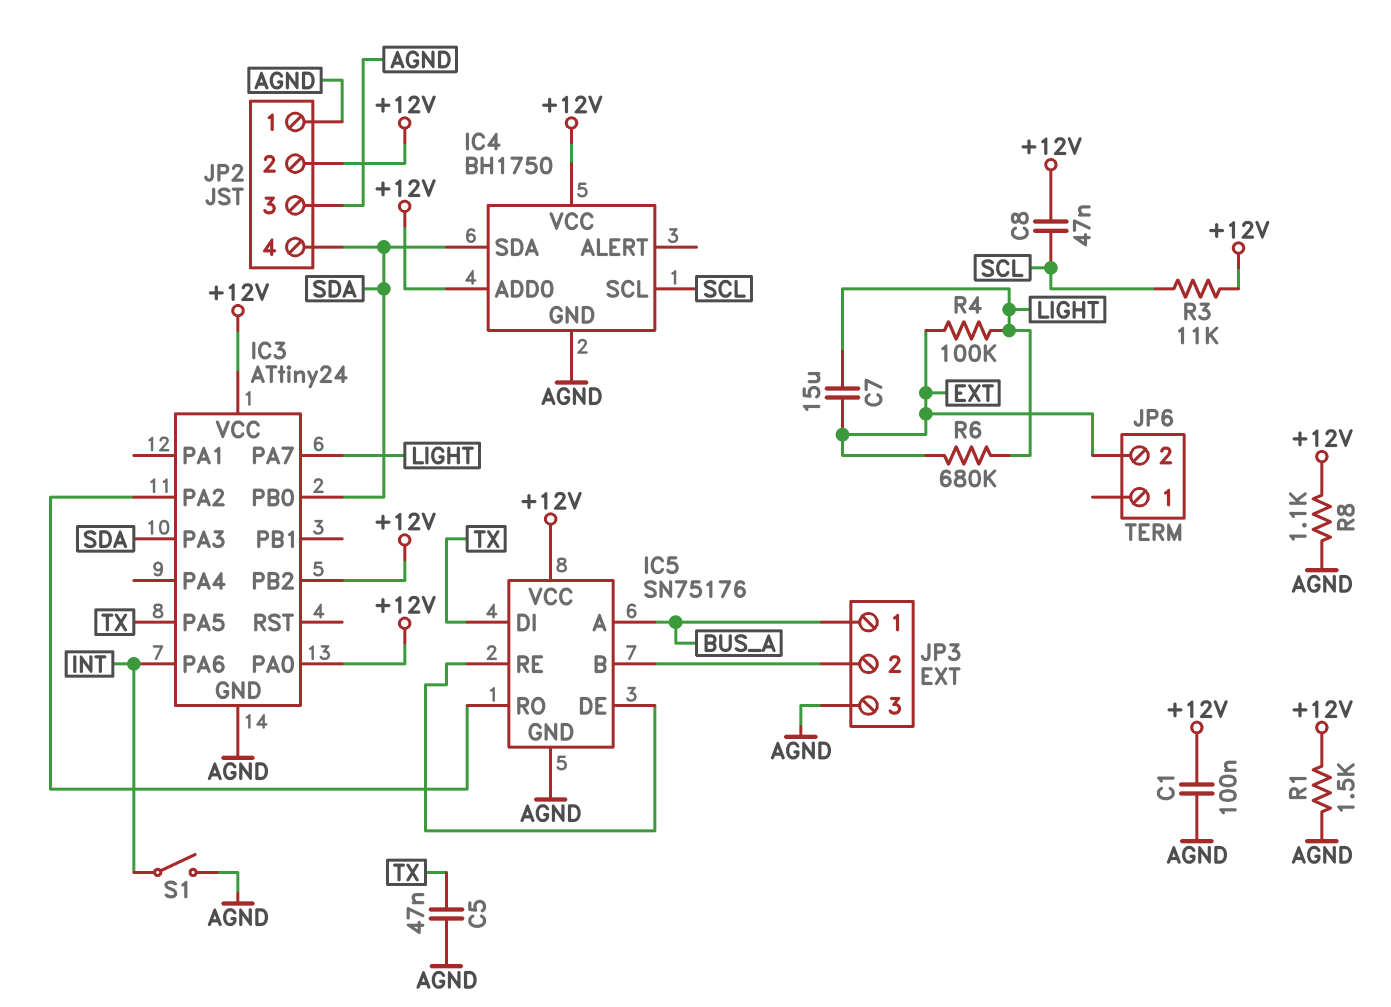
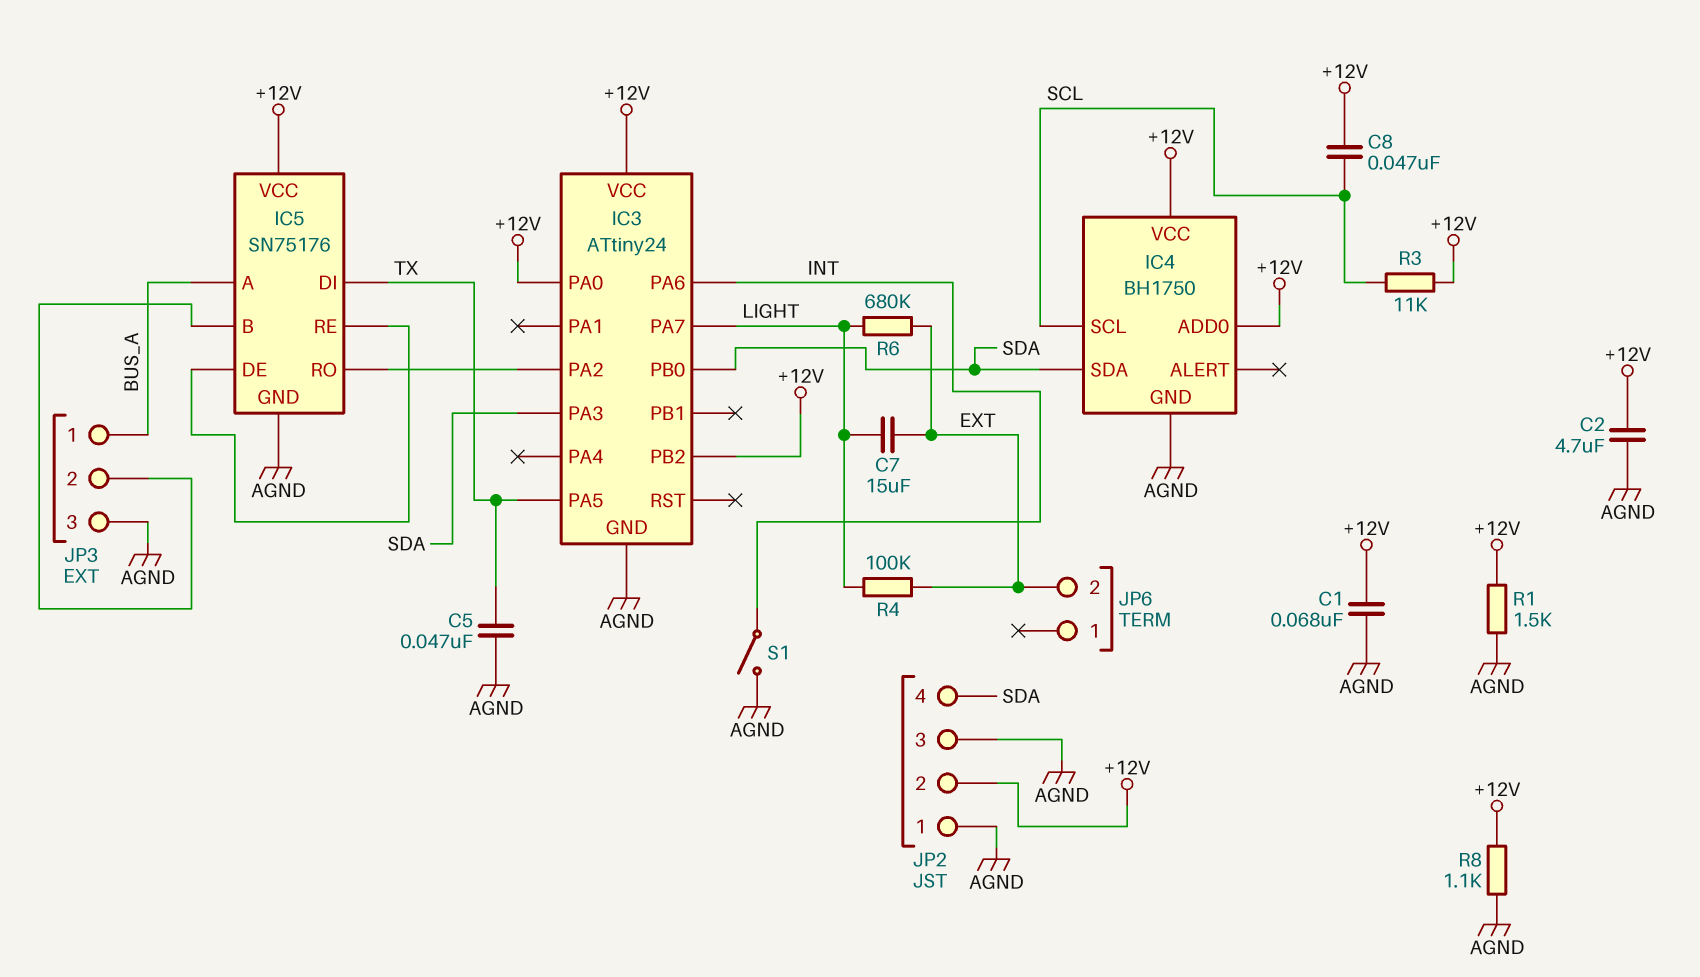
C1: 100nF (+12V, AGND) -> 68nF (+12V, AGND)
C2: none -> 4.7uF (+12V, AGND)

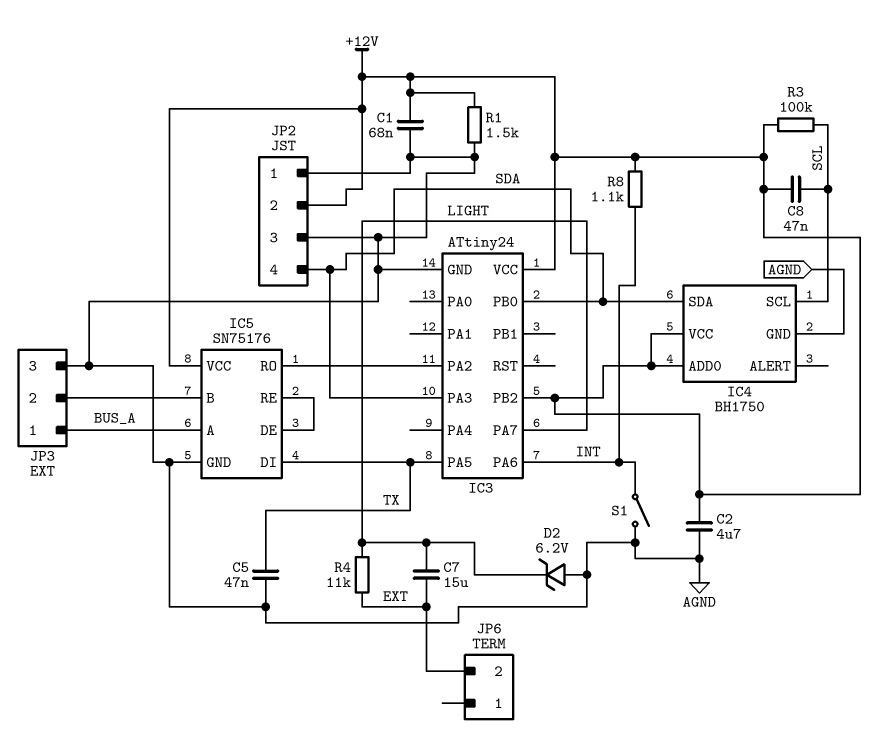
D2: none -> zener 6.2V (A AGND, K LIGHT)
IC3 pin PA0: +12V -> none
R3: 11k (+12V, SCL) -> 100k (+12V, SCL)
R4: 100k (EXT, LIGHT) -> 11k (EXT, LIGHT)
R6: 680k (EXT, LIGHT) -> none
R8: 1.1k (+12V, AGND) -> 1.1k (+12V, INT)

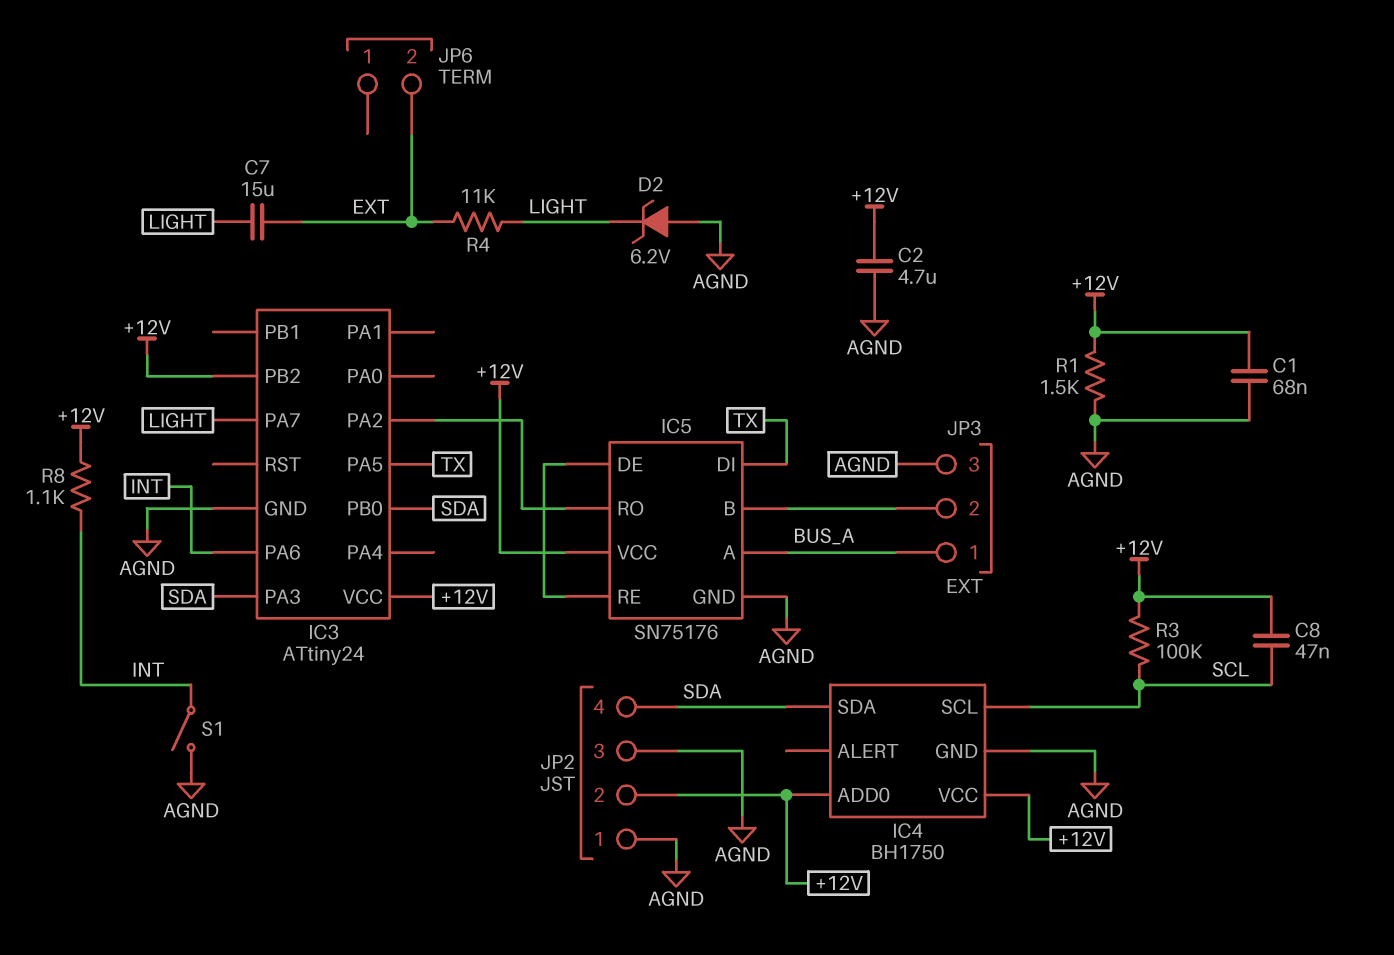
C5: 47nF (AGND, TX) -> none

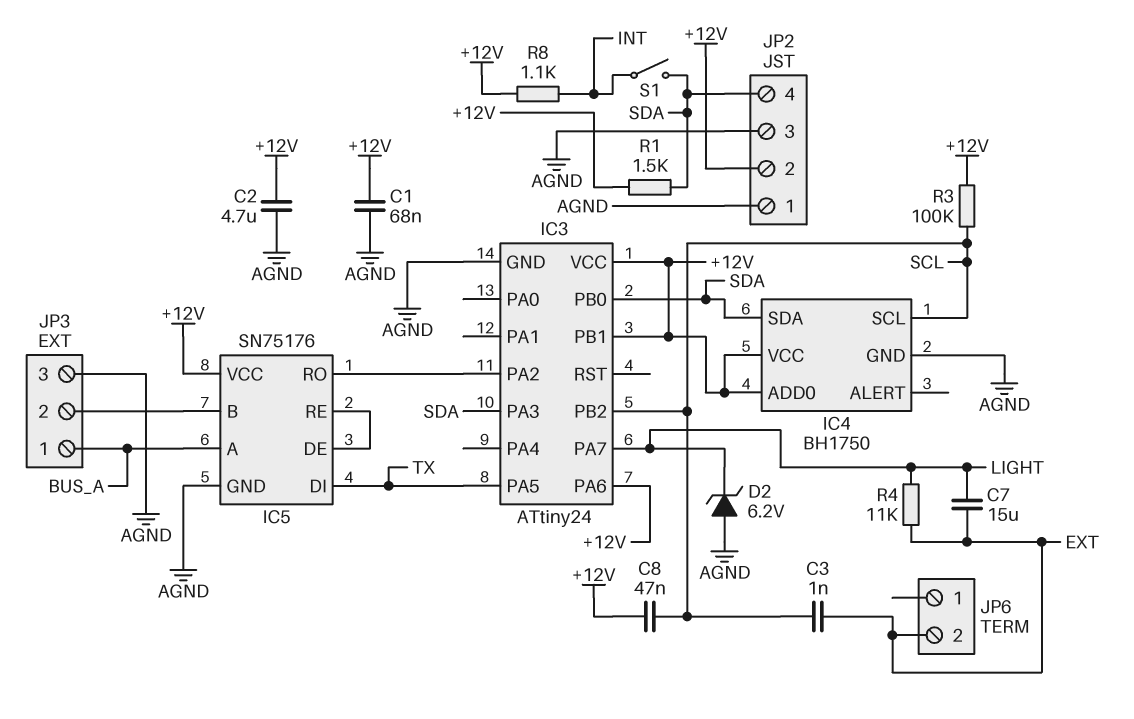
C3: none -> 1nF (EXT, SCL)
IC3 pin PA6: INT -> +12V
IC3 pin PB1: none -> +12V
IC3 pin PB2: +12V -> SCL
R1: 1.5k (+12V, AGND) -> 1.5k (+12V, SDA)
S1: switch (AGND, INT) -> switch (INT, SDA)

